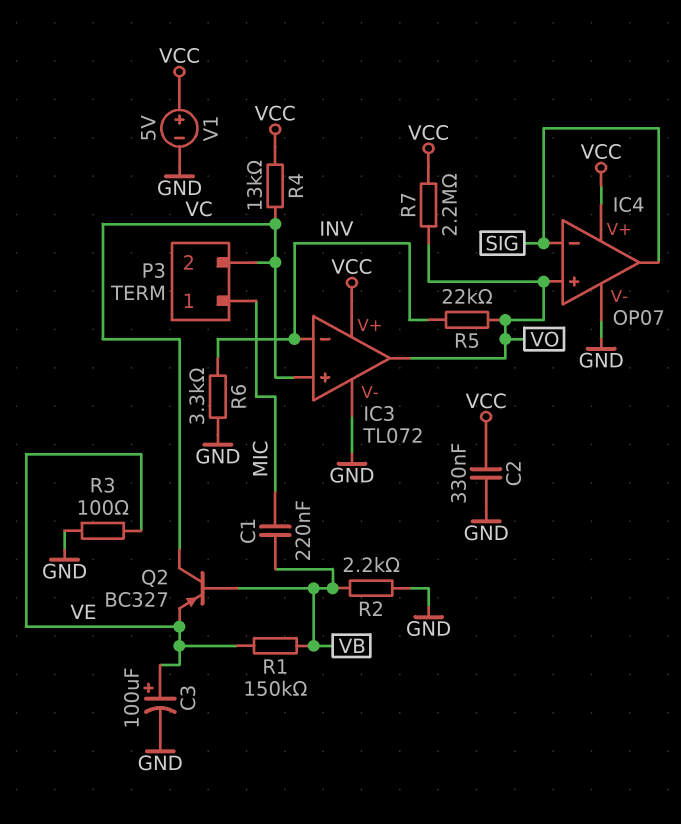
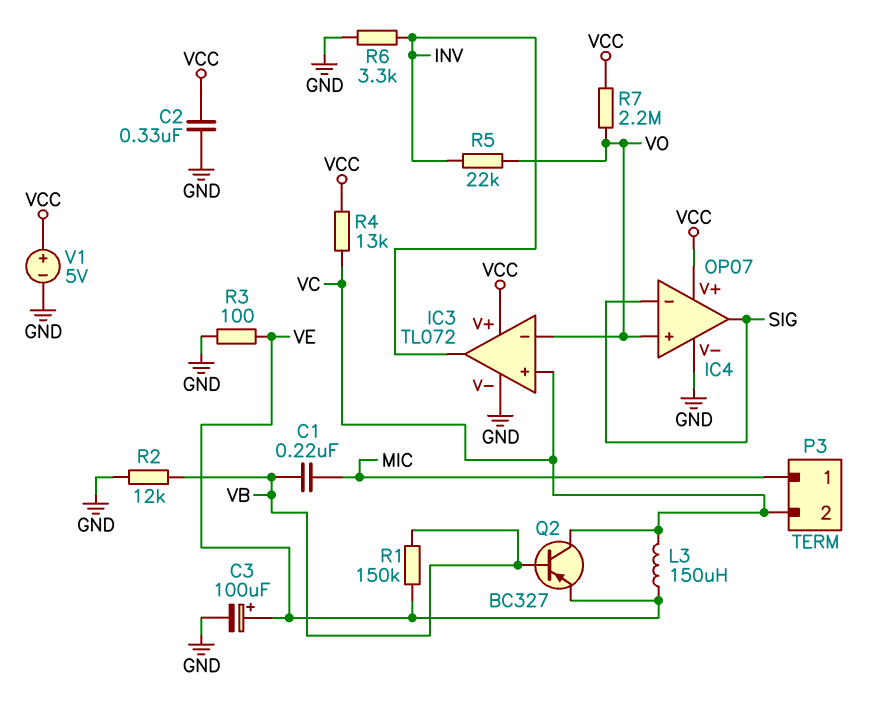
IC3 pin in-: INV -> VO
IC3 pin out: VO -> INV
L3: none -> 150uH (VC, VE)
R2: 2.2k (GND, VB) -> 12k (GND, VB)

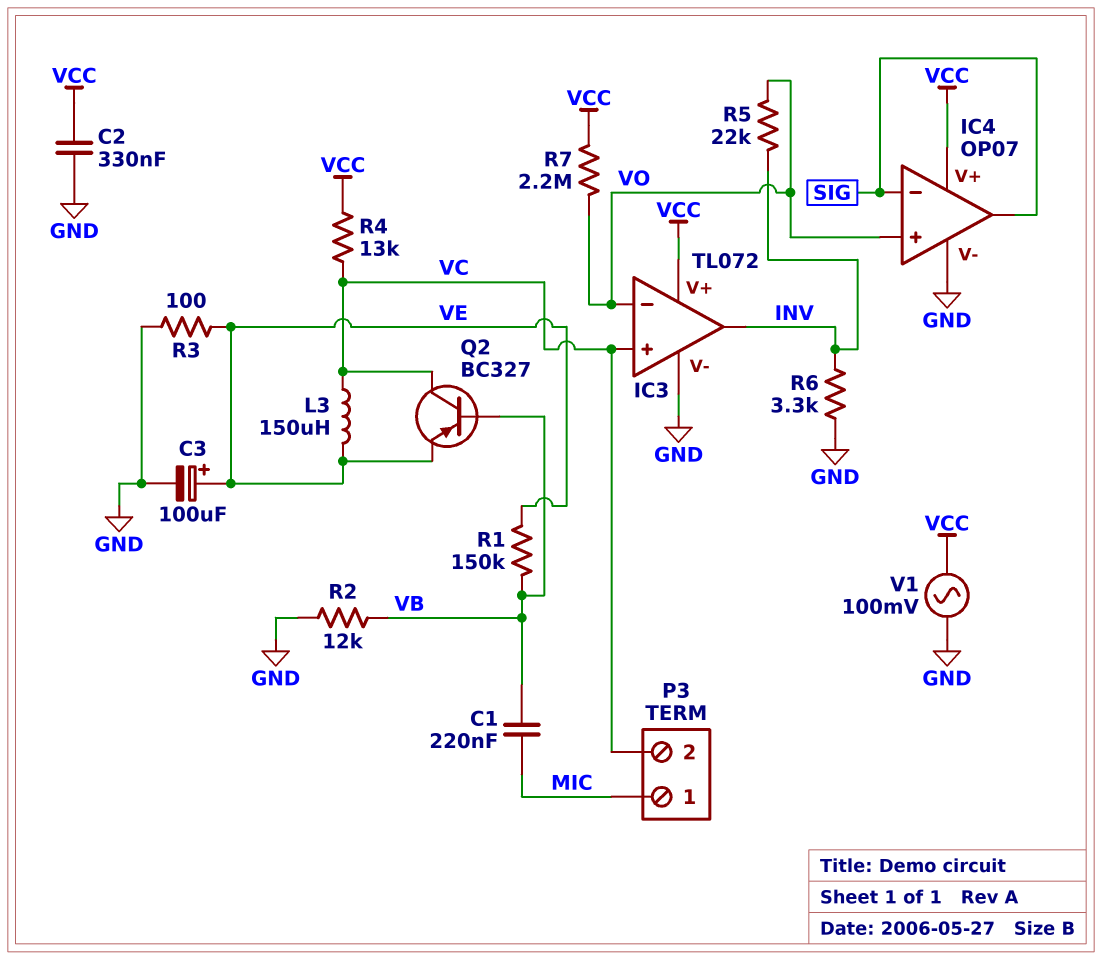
V1: 5V (plus VCC, minus GND) -> AC 100mV (GND, VCC)

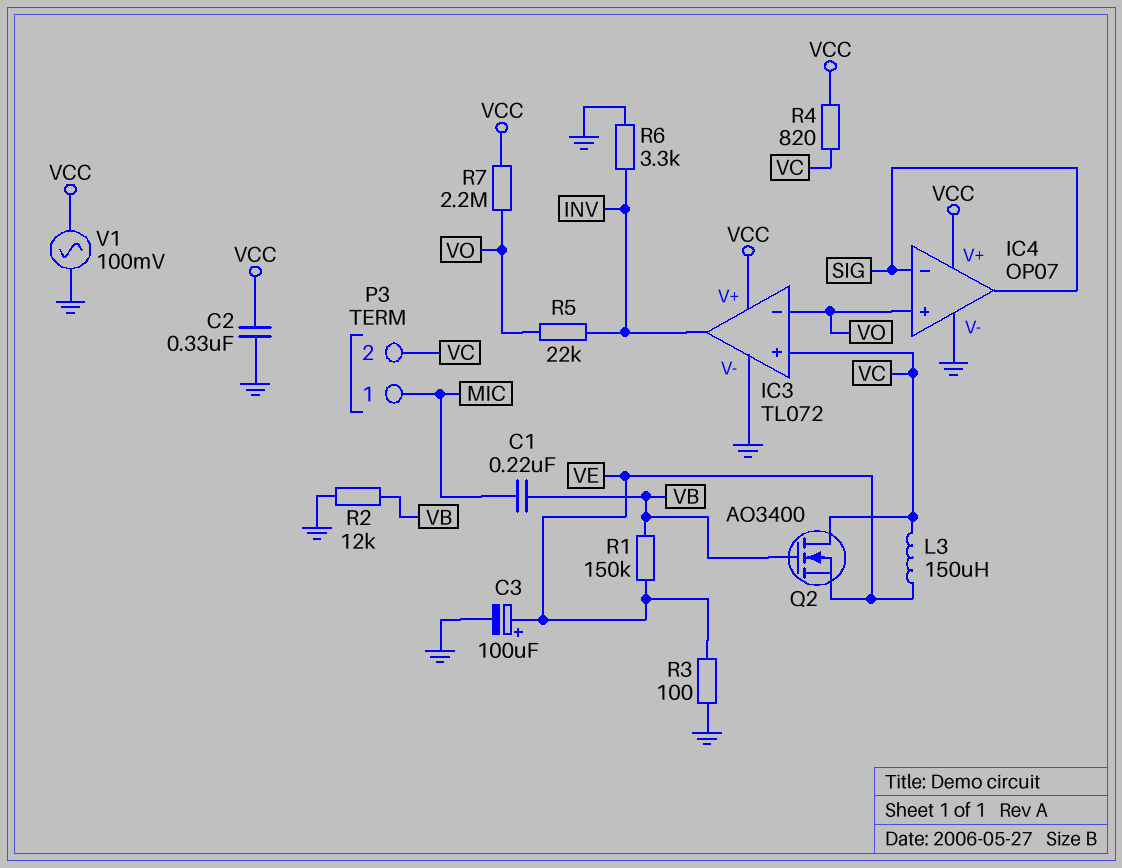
Q2: PNP BC327 (B VB, C VC, E VE) -> NMOS AO3400 (G VB, D VC, S VE)
R4: 13k (VC, VCC) -> 820 (VC, VCC)

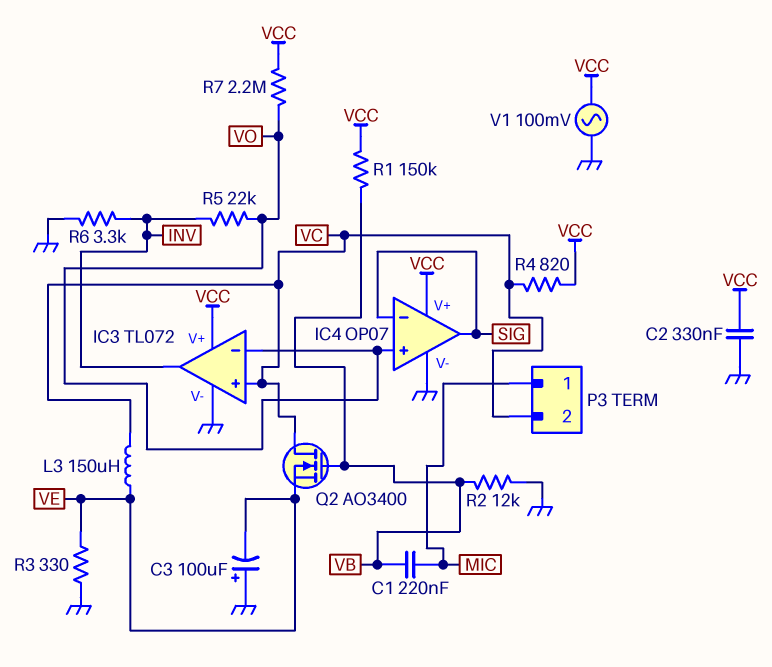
C3: 100uF (plus VE, minus GND) -> 100uF (plus GND, minus VE)
R1: 150k (VB, VE) -> 150k (VB, VCC)
R3: 100 (GND, VE) -> 330 (GND, VE)

